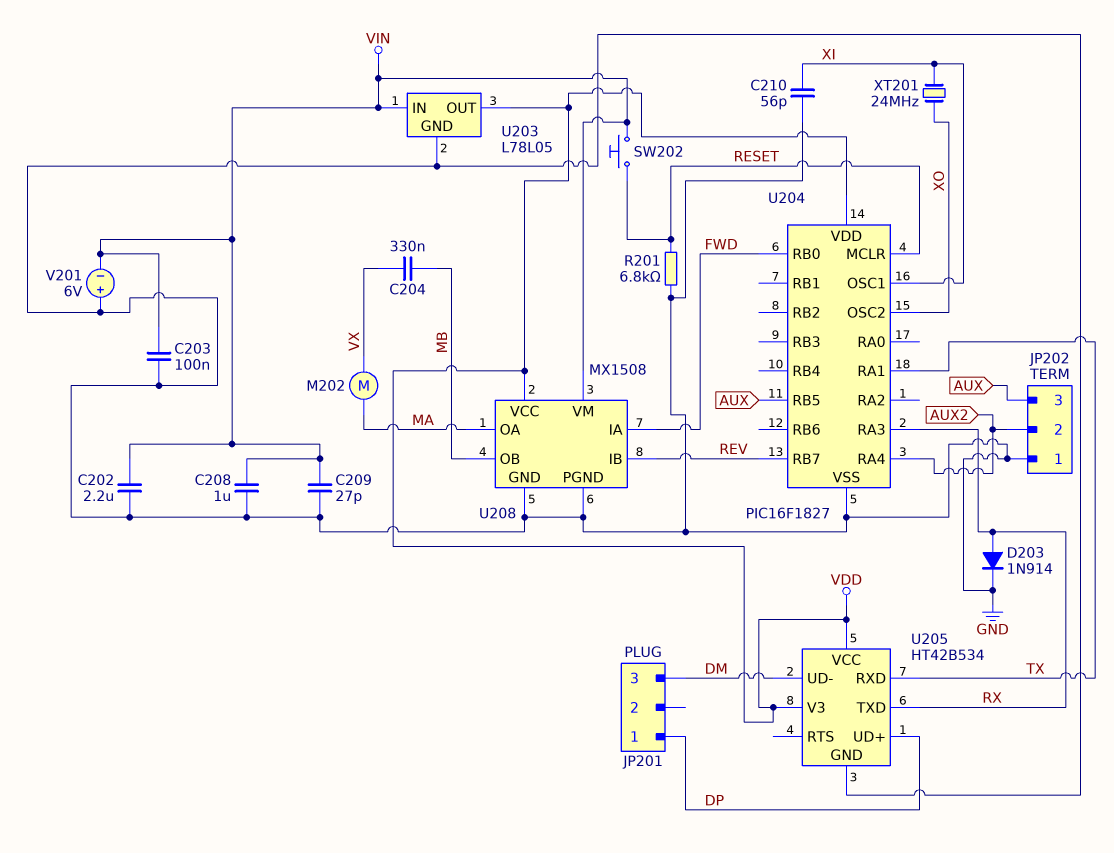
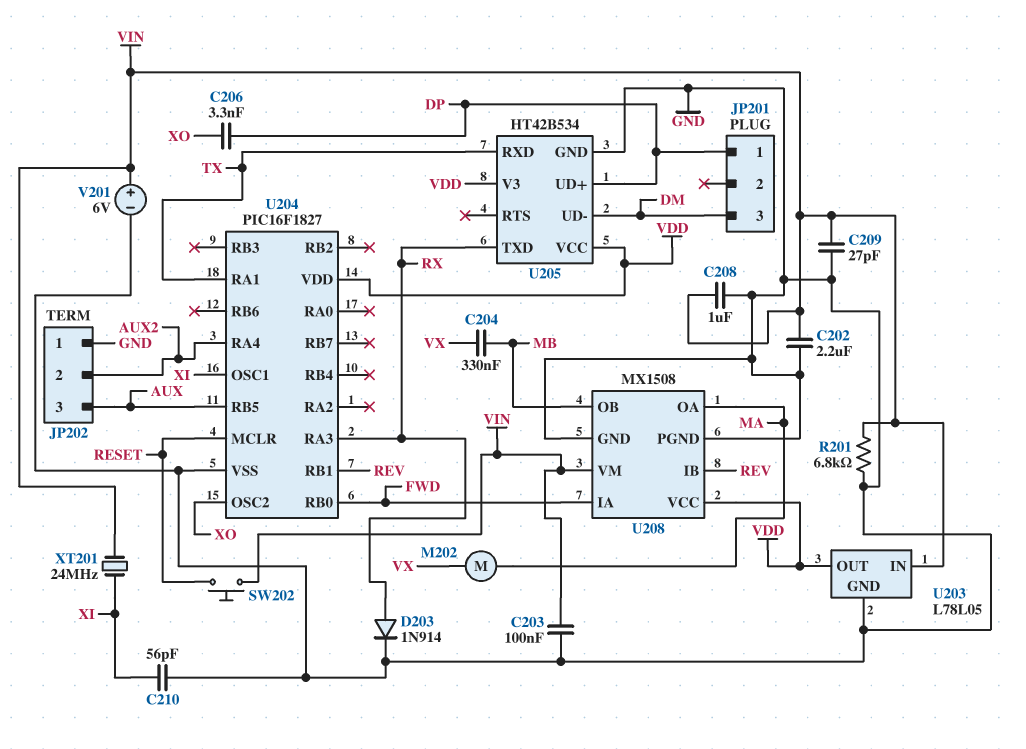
C206: none -> 3.3nF (DP, XO)
R201: 6.8k (GND, RESET) -> 6.8k (GND, VIN)
U204 pin RB1: none -> REV
U204 pin RB7: REV -> none
V201: 6V (plus GND, minus VIN) -> 6V (plus VIN, minus GND)
XT201: 24MHz (XI, XO) -> 24MHz (VIN, XI)

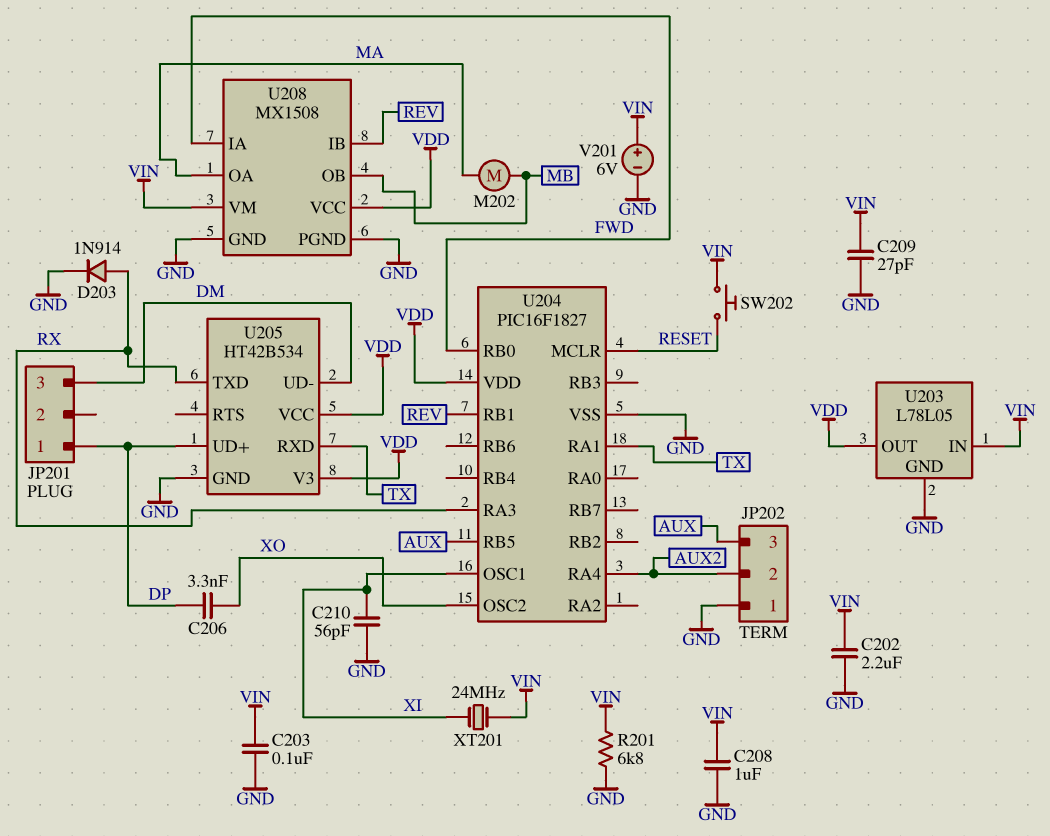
C204: 330nF (MB, VX) -> none
M202: motor (MA, VX) -> motor (MA, MB)

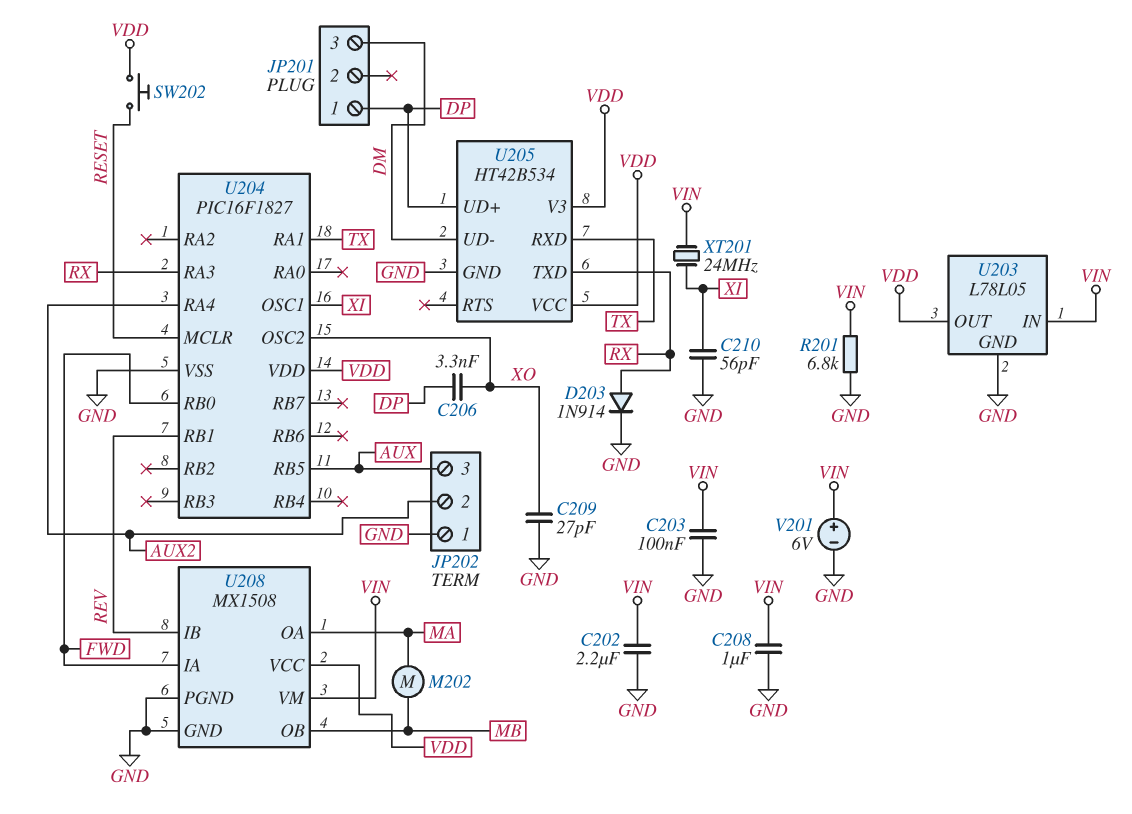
C209: 27pF (GND, VIN) -> 27pF (GND, XO)
SW202: button (RESET, VIN) -> button (RESET, VDD)

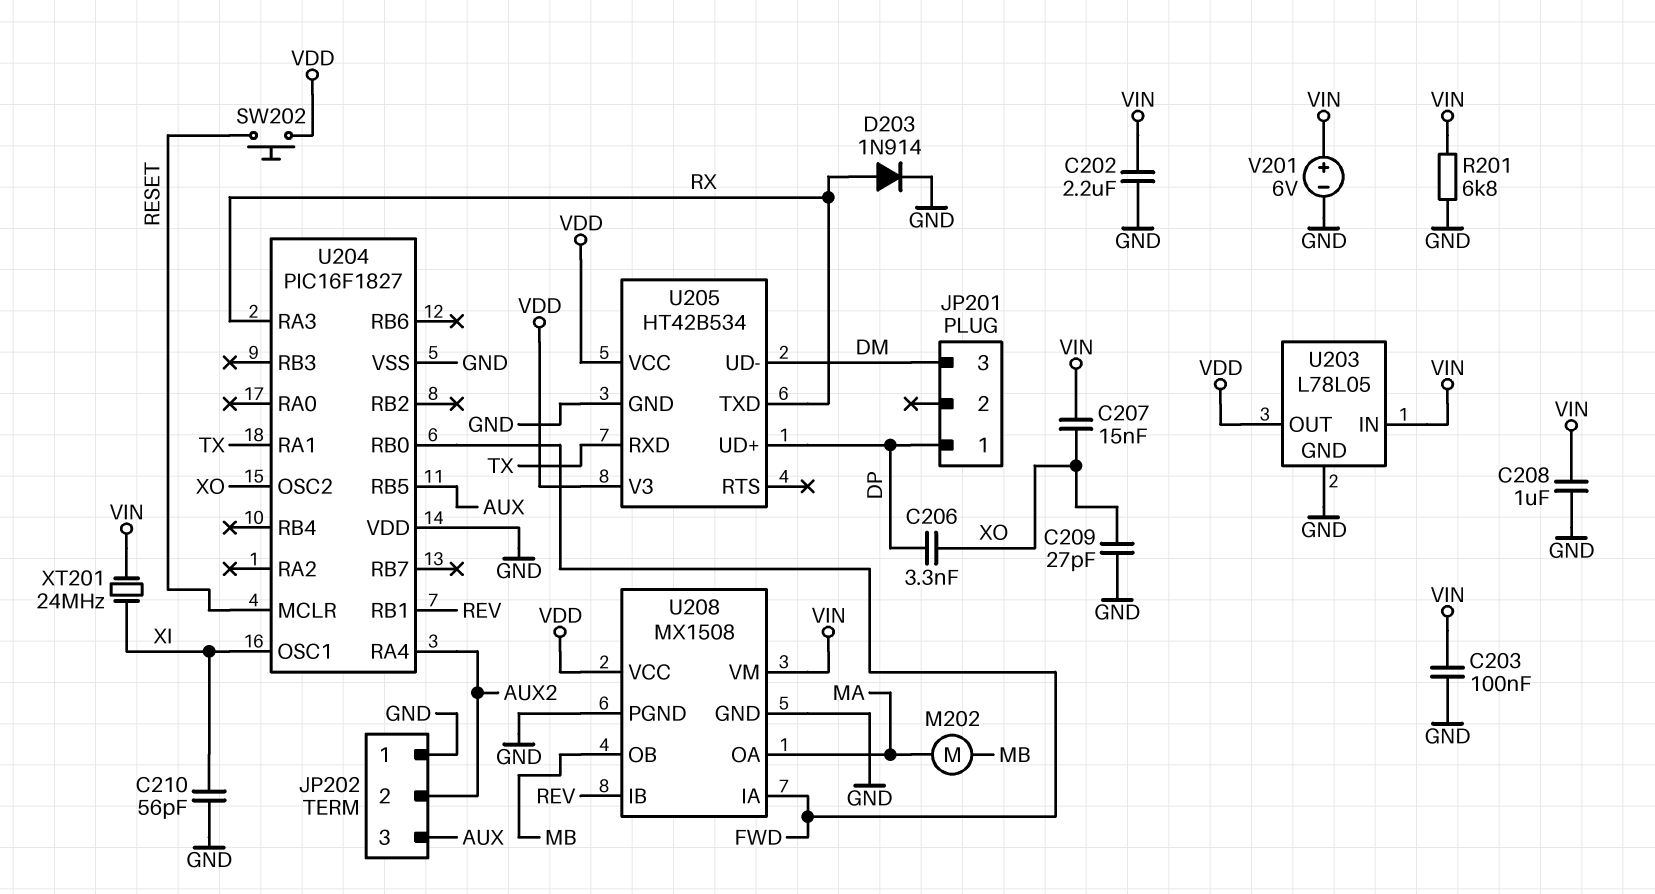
C207: none -> 15nF (VIN, XO)
U204 pin VDD: VDD -> GND

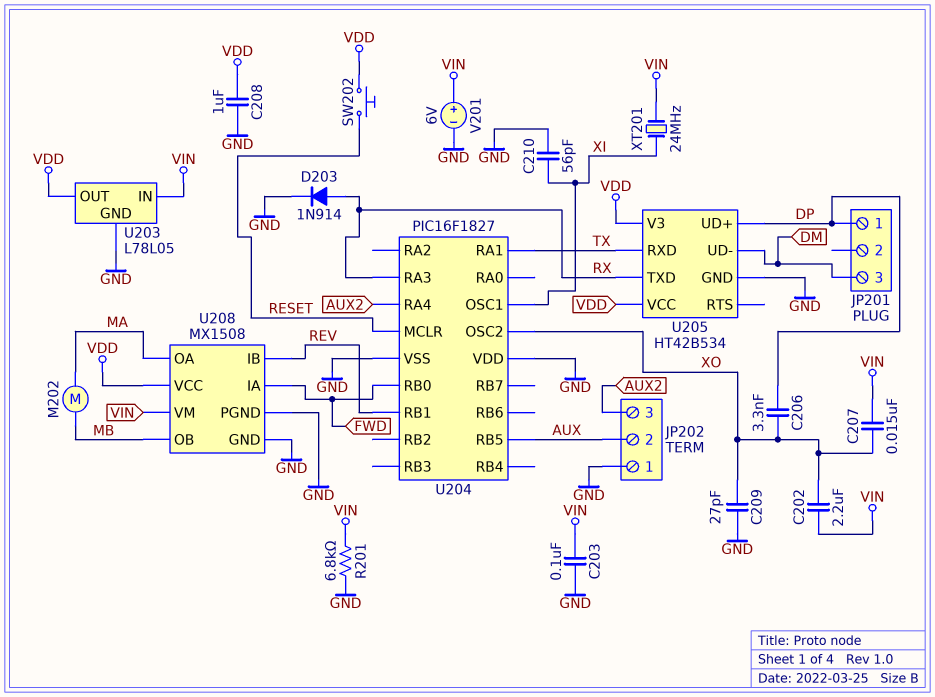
C202: 2.2uF (GND, VIN) -> 2.2uF (VIN, XO)
C208: 1uF (GND, VIN) -> 1uF (GND, VDD)
JP202 pin 2: AUX2 -> AUX
JP202 pin 3: AUX -> AUX2

